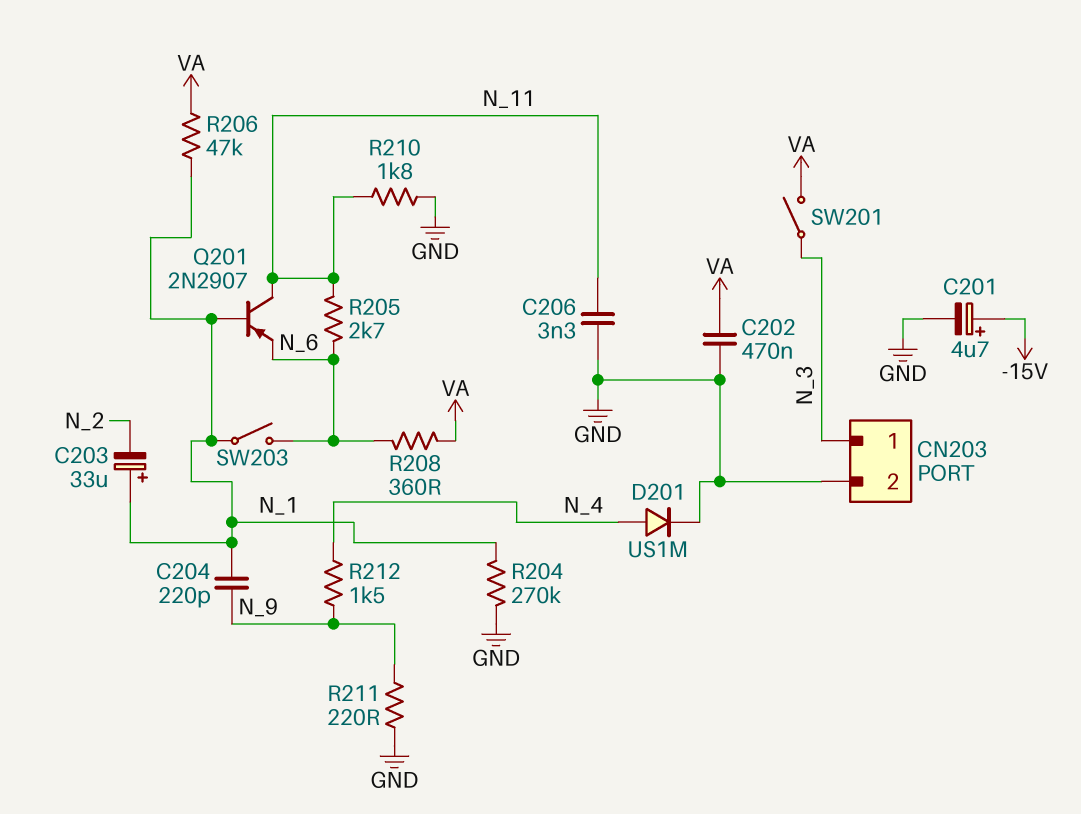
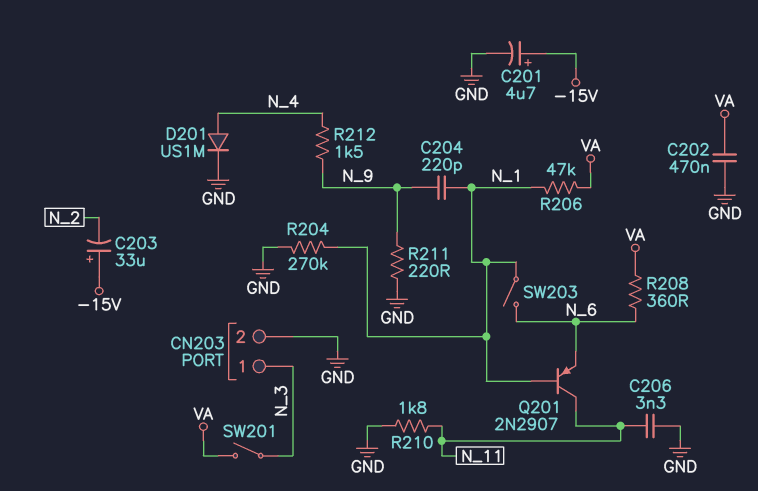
C203: 33uF (plus N_1, minus N_2) -> 33uF (plus -15V, minus N_2)
R205: 2.7k (N_6, N_11) -> none

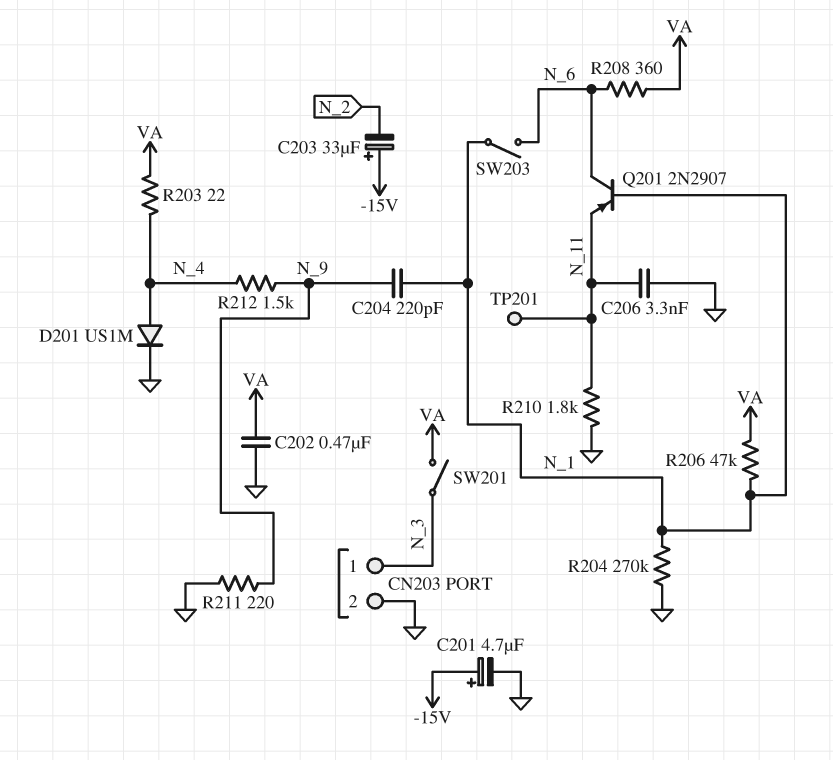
Q201: PNP 2N2907 (B N_1, C N_11, E N_6) -> PNP 2N2907 (B N_1, C N_6, E N_11)
R203: none -> 22 (N_4, VA)
TP201: none -> test point (N_11)

